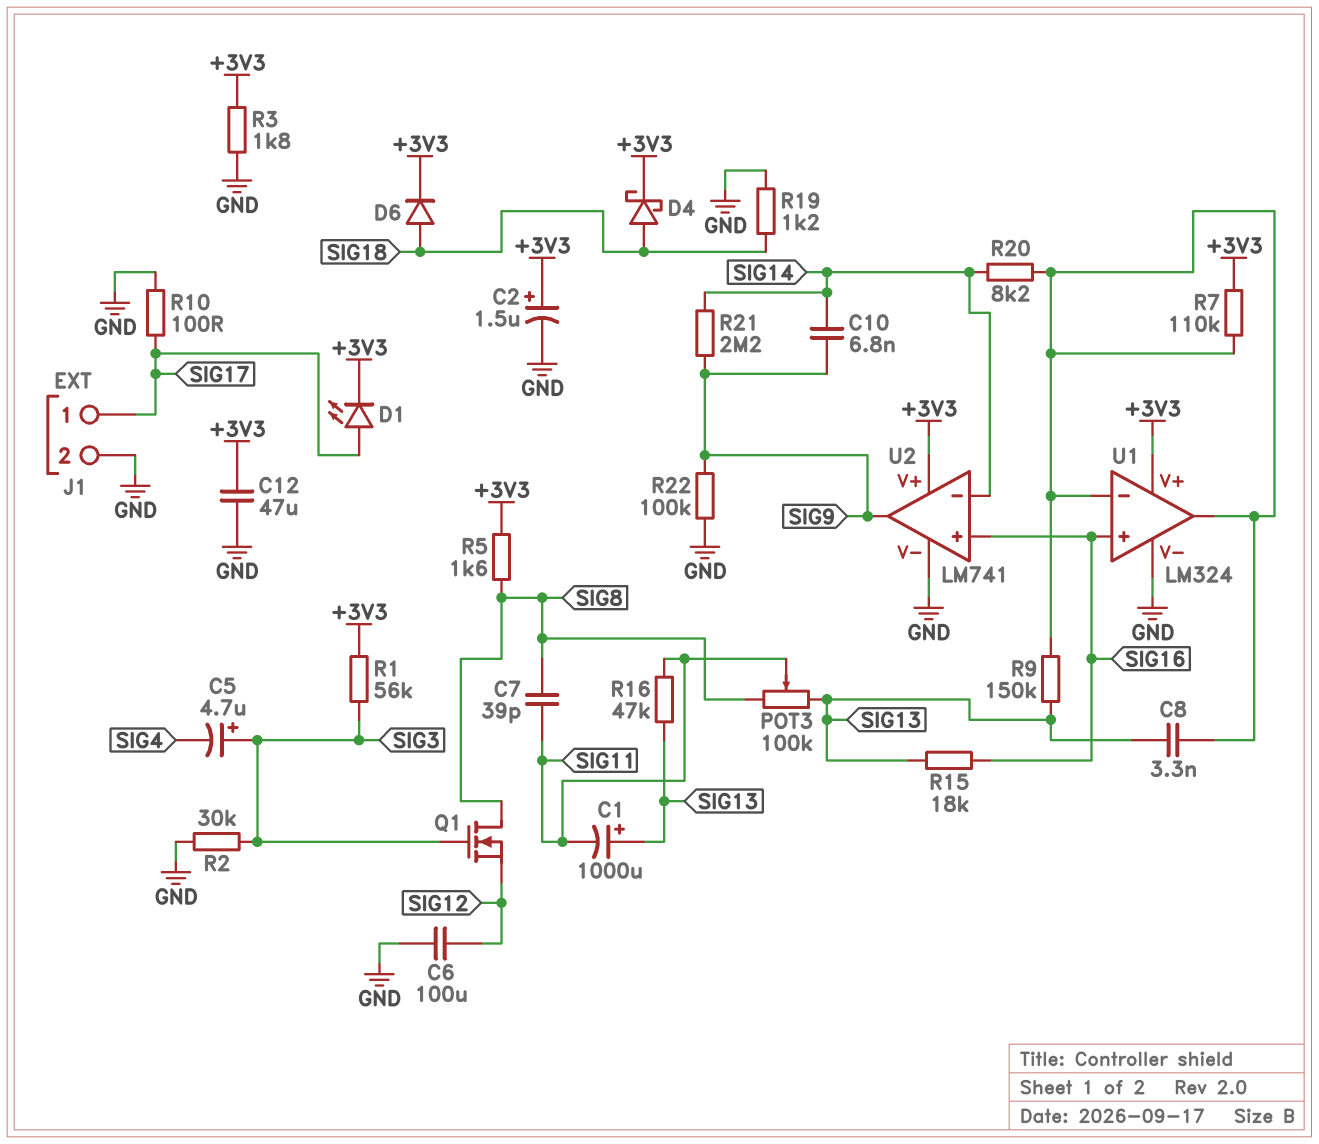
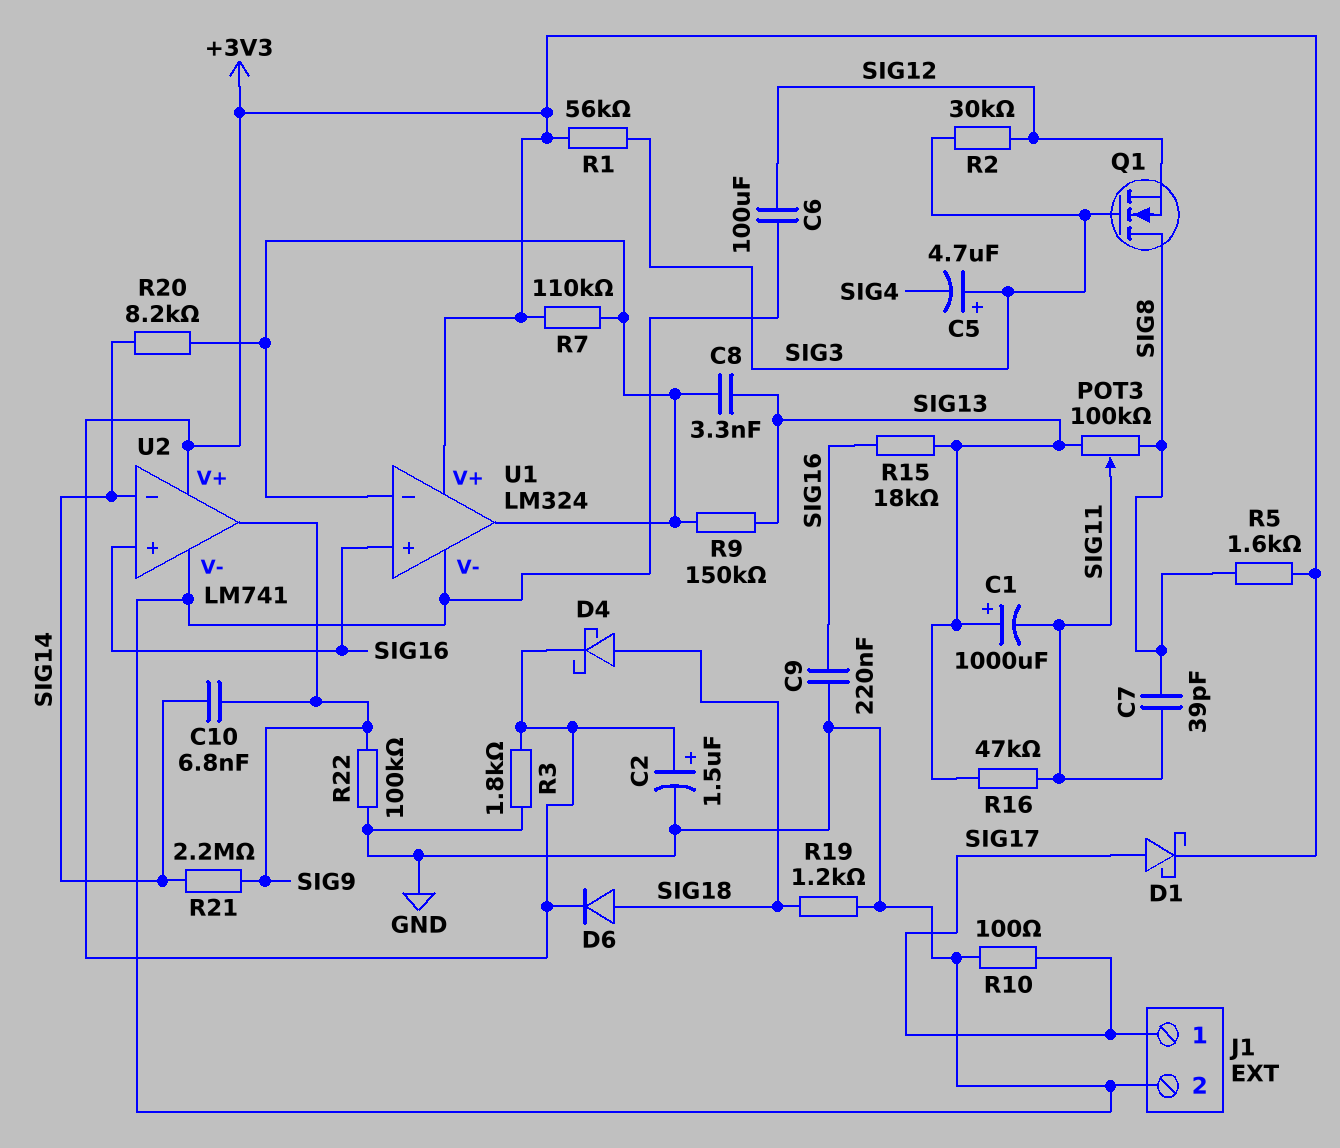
C9: none -> 220nF (GND, SIG16)
C12: 47uF (+3V3, GND) -> none
D1: LED (A SIG17, K +3V3) -> schottky (A SIG17, K +3V3)
R2: 30k (GND, SIG3) -> 30k (SIG3, SIG12)

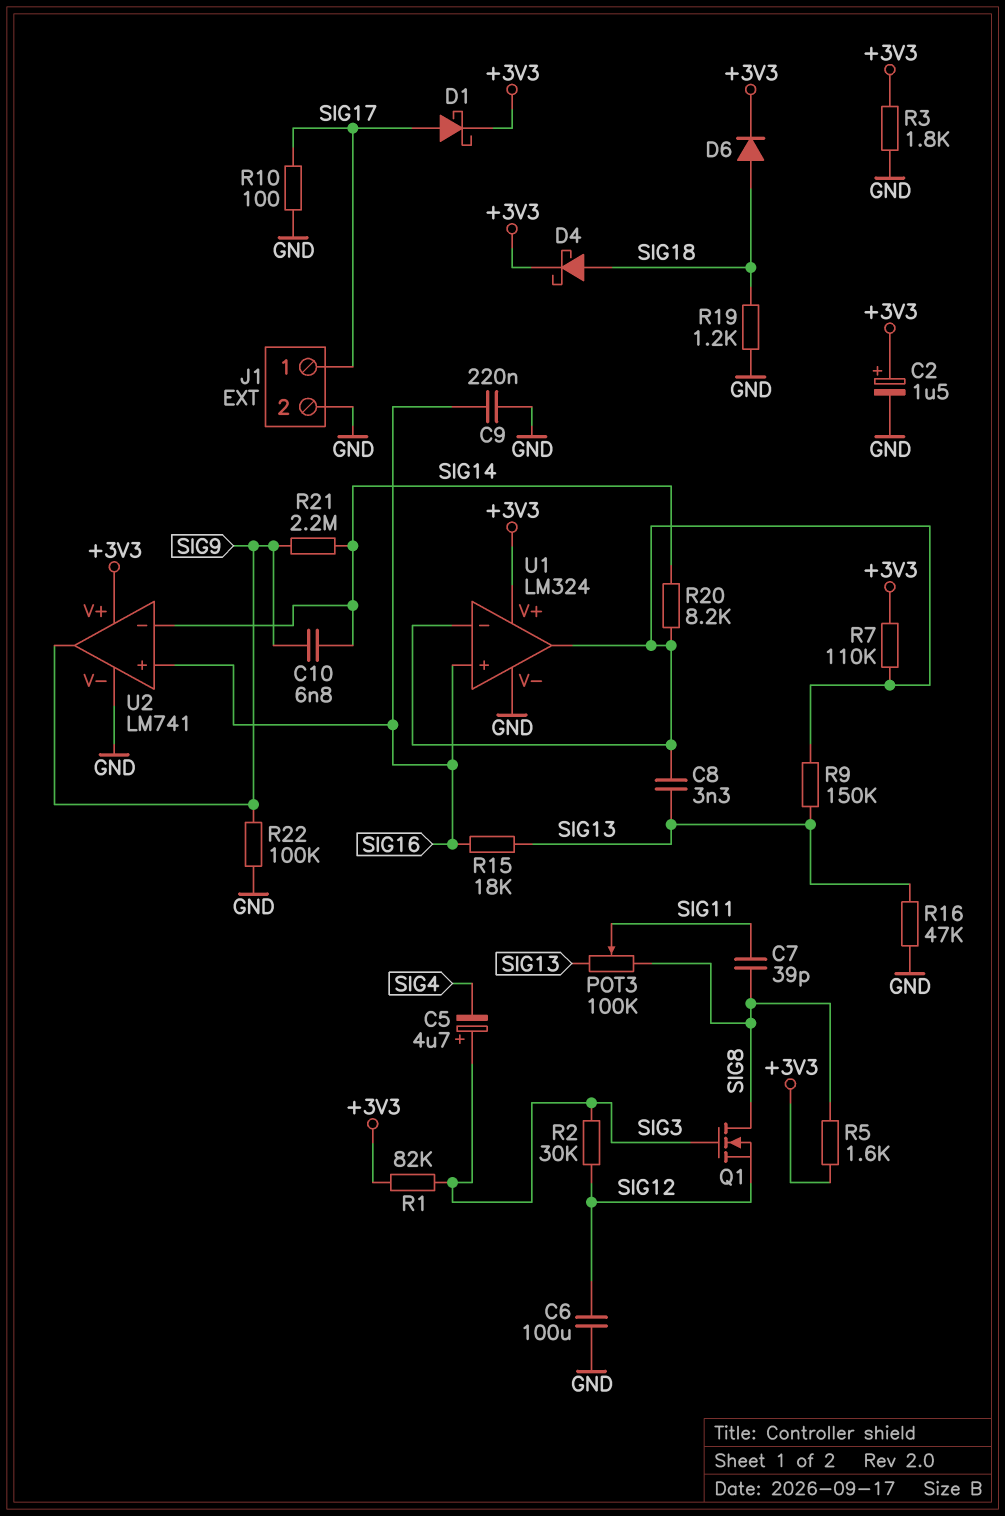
C1: 1000uF (plus SIG13, minus SIG11) -> none
R1: 56k (+3V3, SIG3) -> 82k (+3V3, SIG3)
R16: 47k (SIG11, SIG13) -> 47k (GND, SIG13)

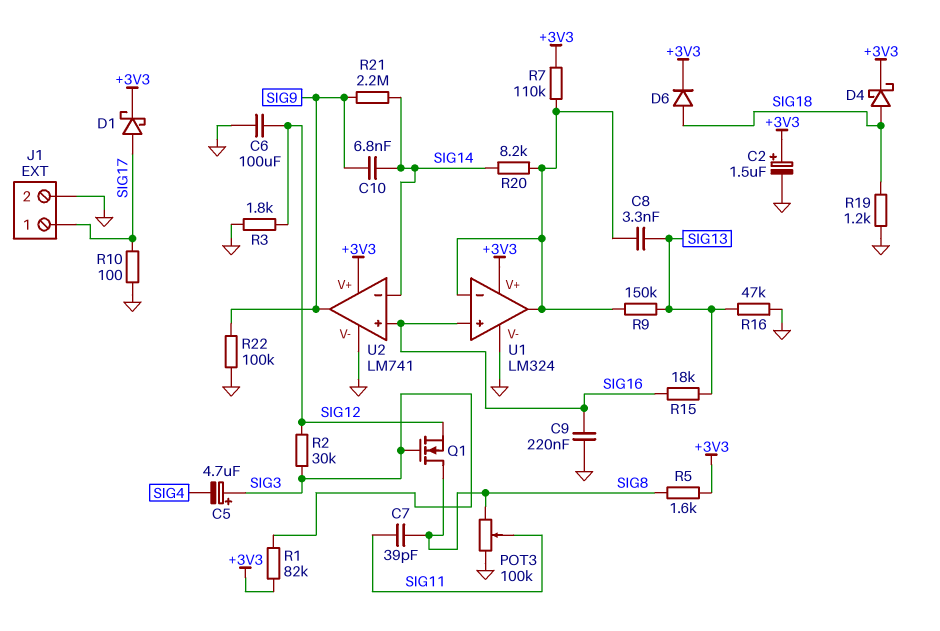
POT3: 100k (SIG8, SIG13, wiper SIG11) -> 100k (GND, SIG8, wiper SIG11)
R3: 1.8k (+3V3, GND) -> 1.8k (GND, SIG12)

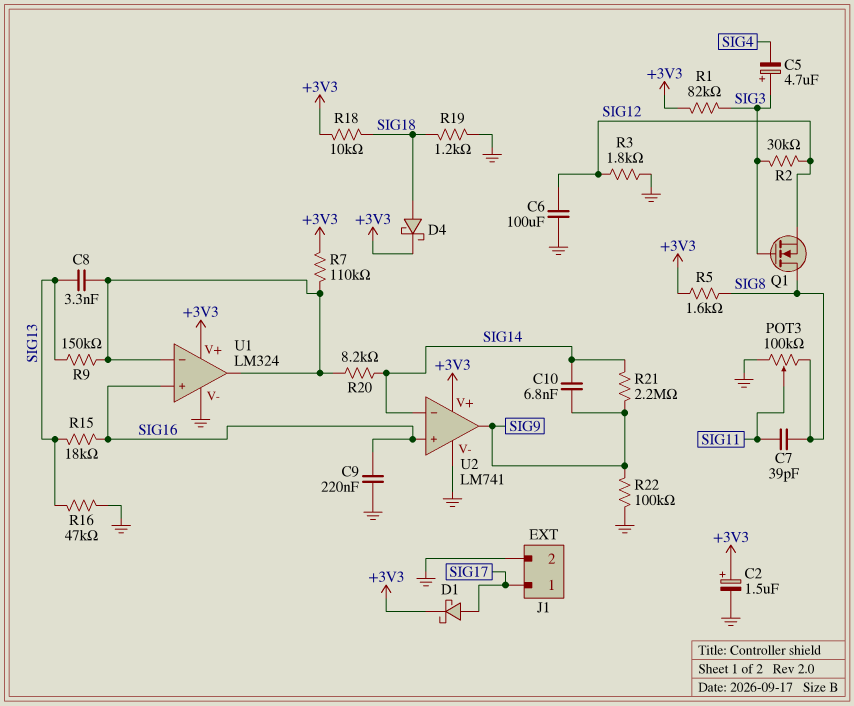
D6: diode (A SIG18, K +3V3) -> none
R10: 100 (GND, SIG17) -> none
R18: none -> 10k (+3V3, SIG18)

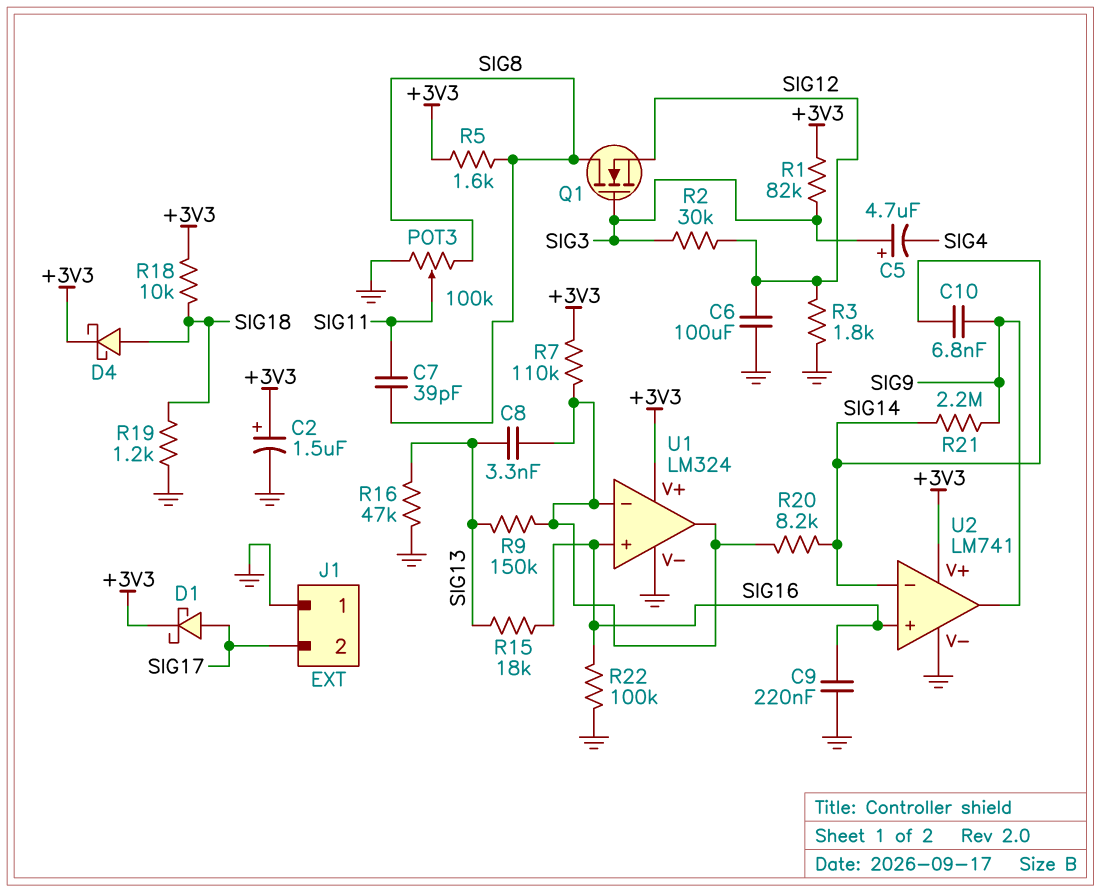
J1 pin 1: SIG17 -> GND
J1 pin 2: GND -> SIG17
R22: 100k (GND, SIG9) -> 100k (GND, SIG16)

